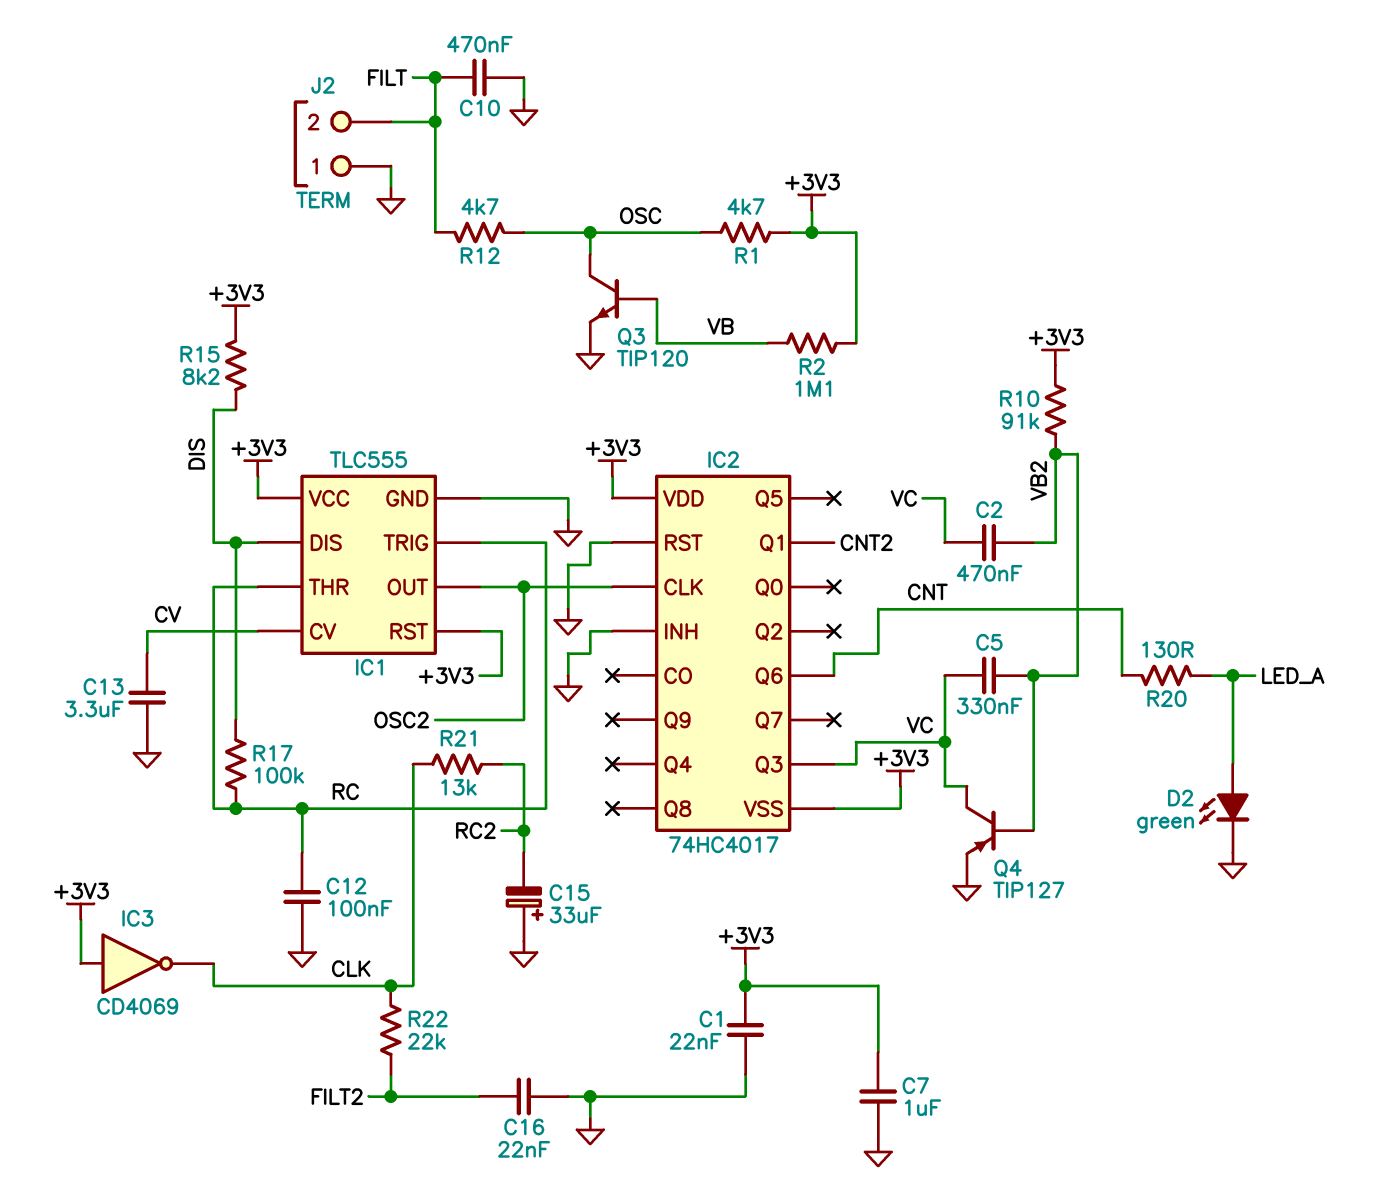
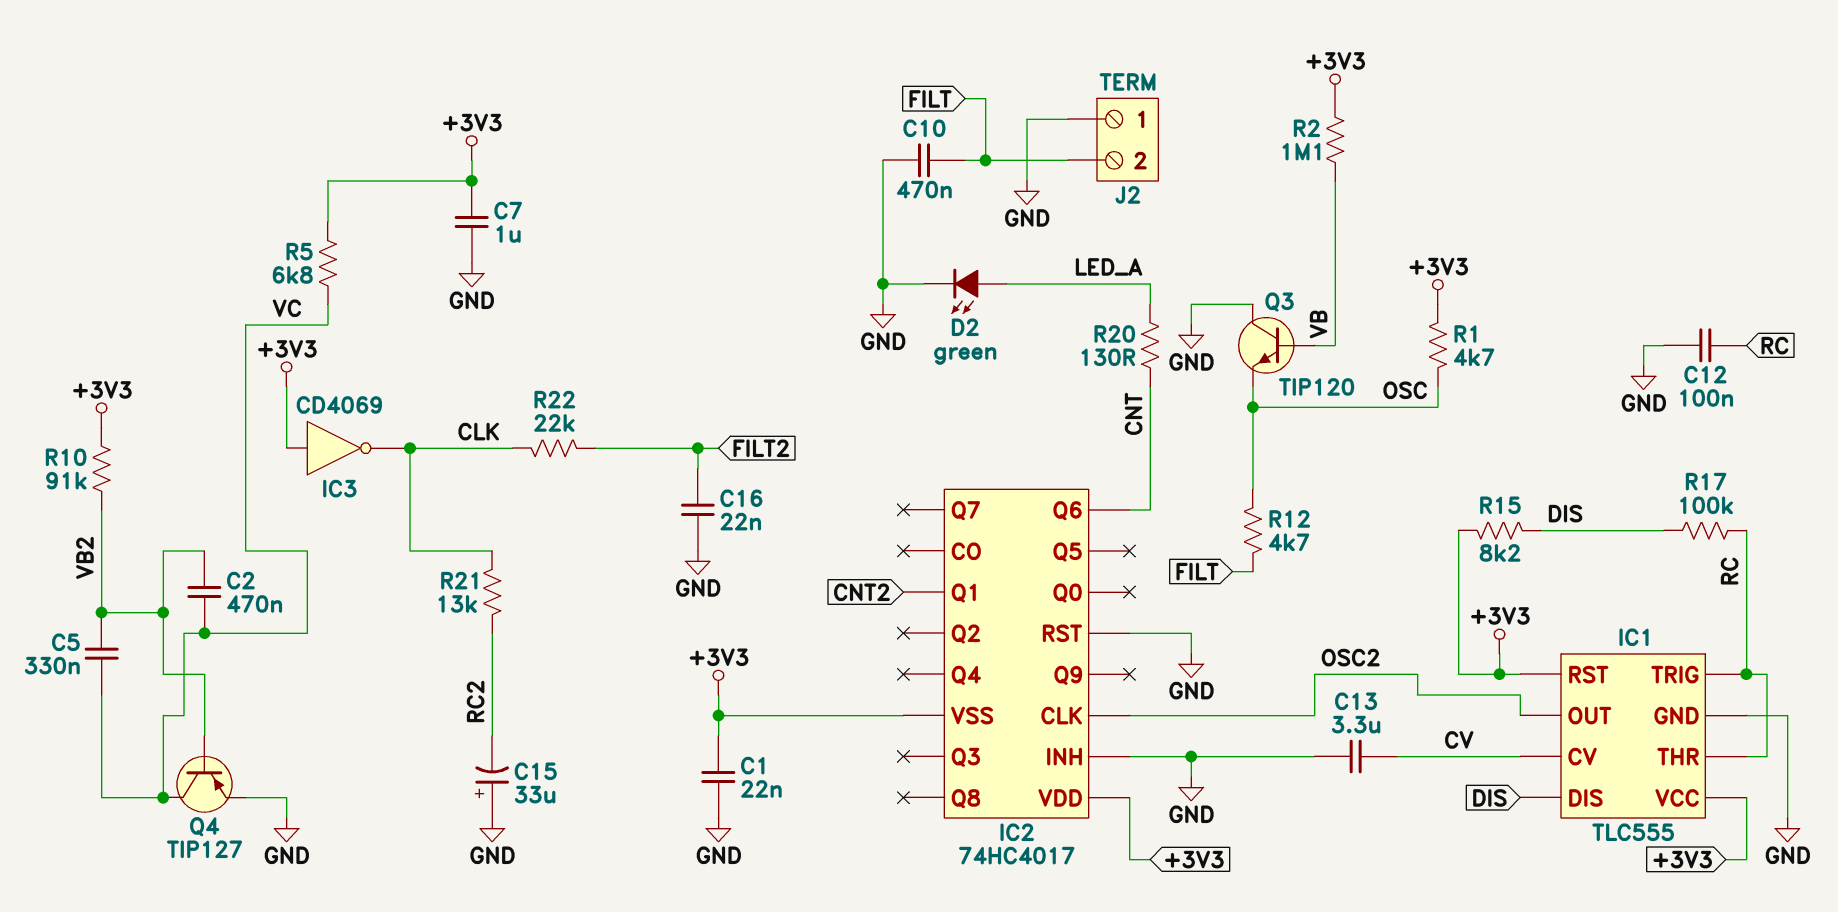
IC2 pin Q3: VC -> none
Q3: NPN TIP120 (B VB, C OSC, E GND) -> NPN TIP120 (B VB, C GND, E OSC)
R5: none -> 6.8k (+3V3, VC)

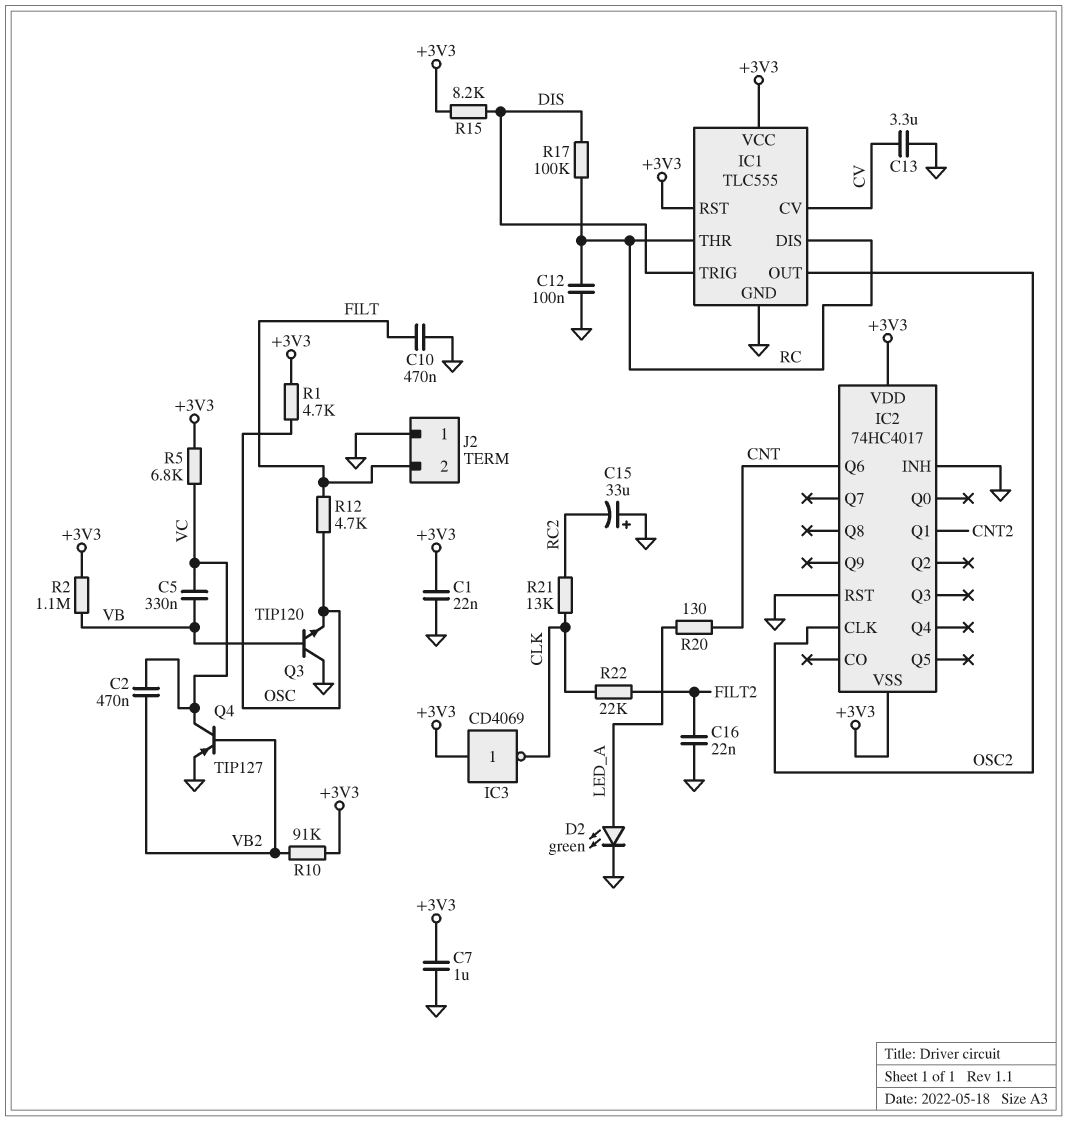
C5: 330nF (VB2, VC) -> 330nF (VB, VC)
IC1 pin DIS: DIS -> RC
IC1 pin TRIG: RC -> DIS

